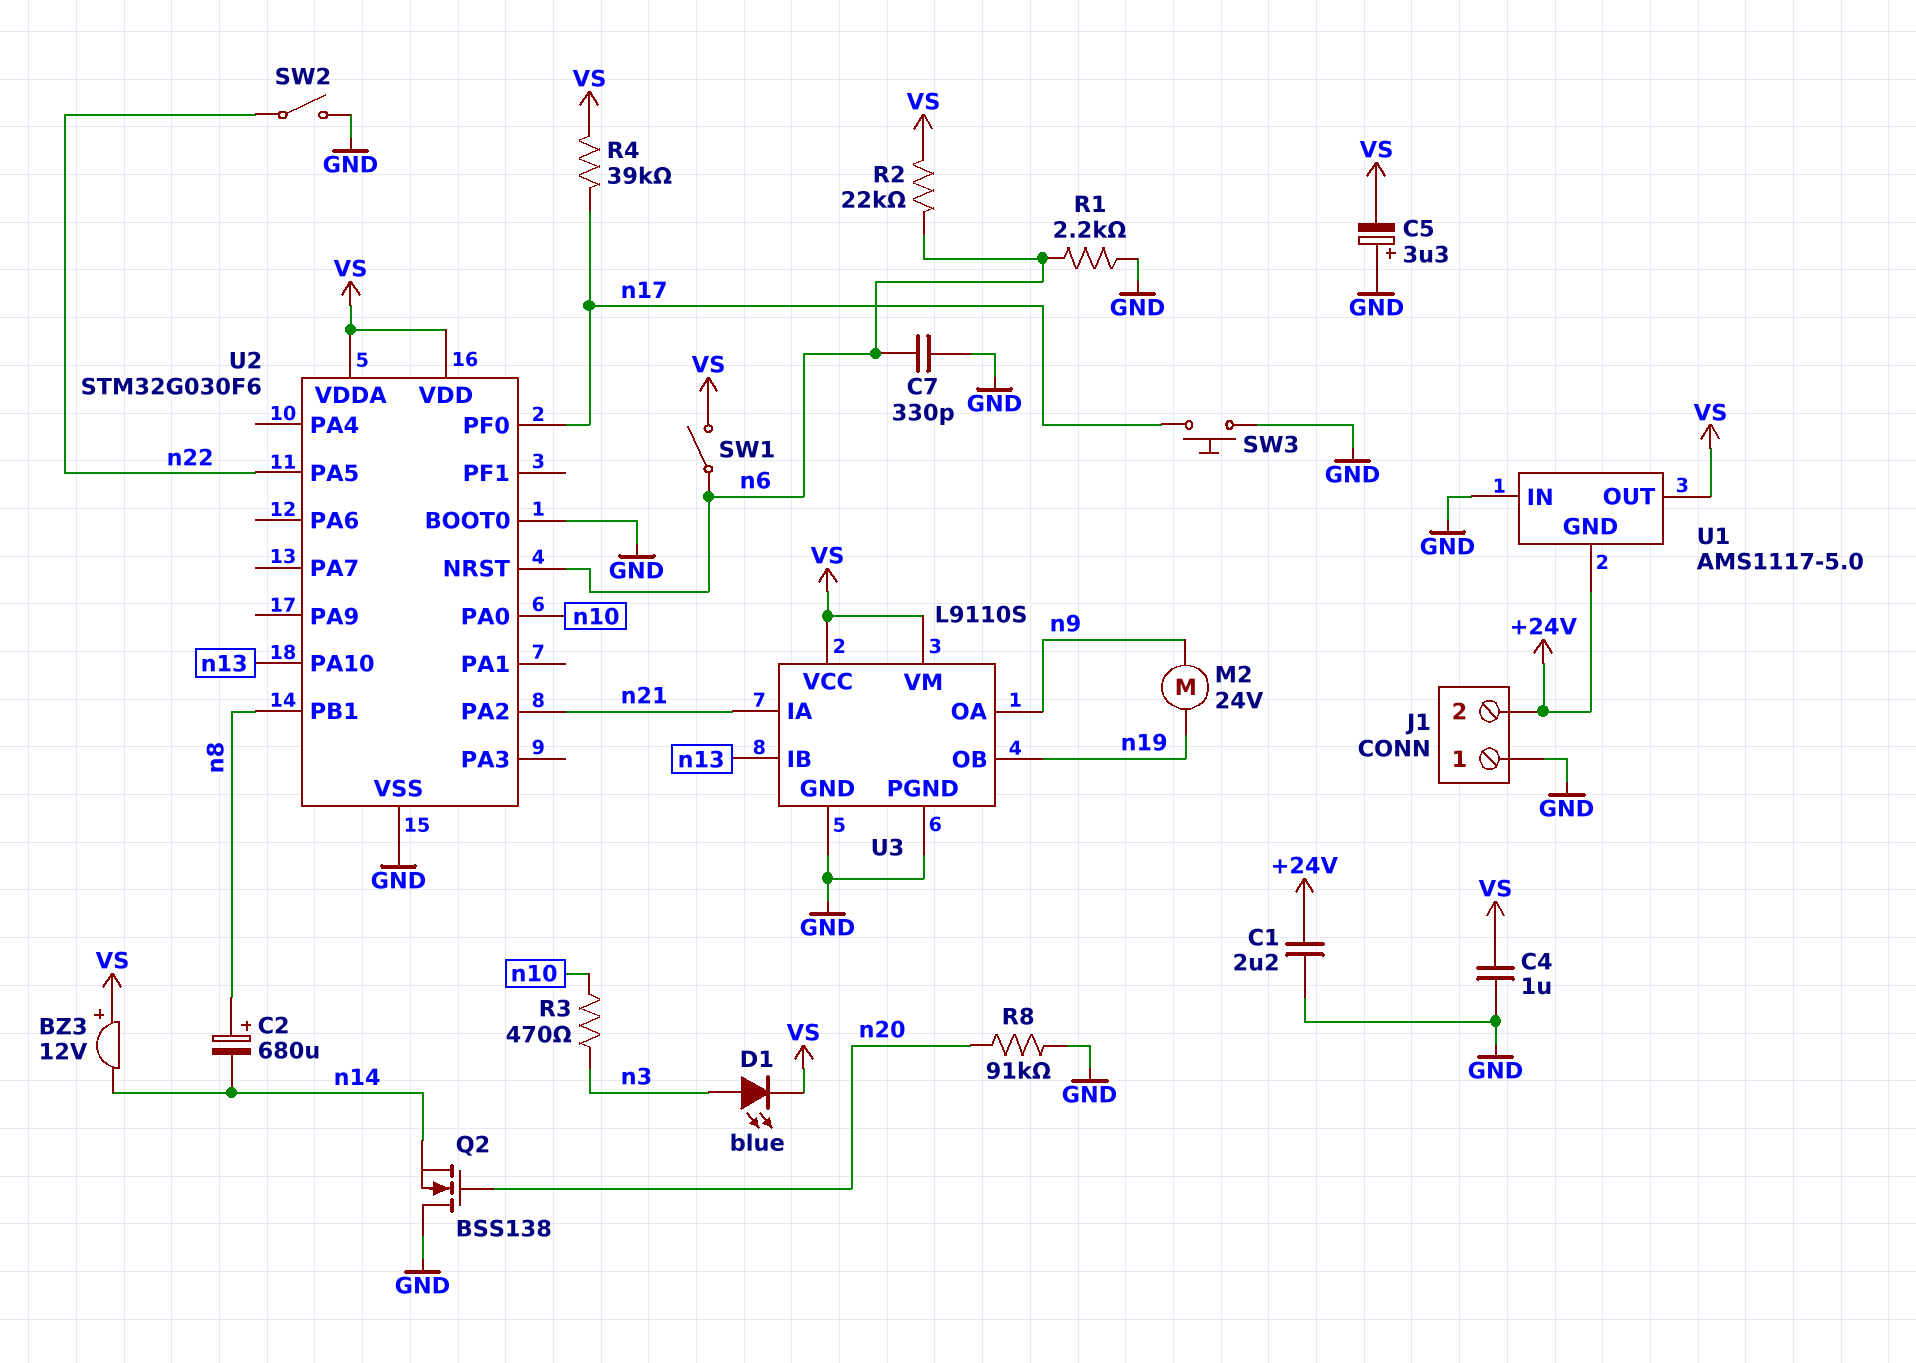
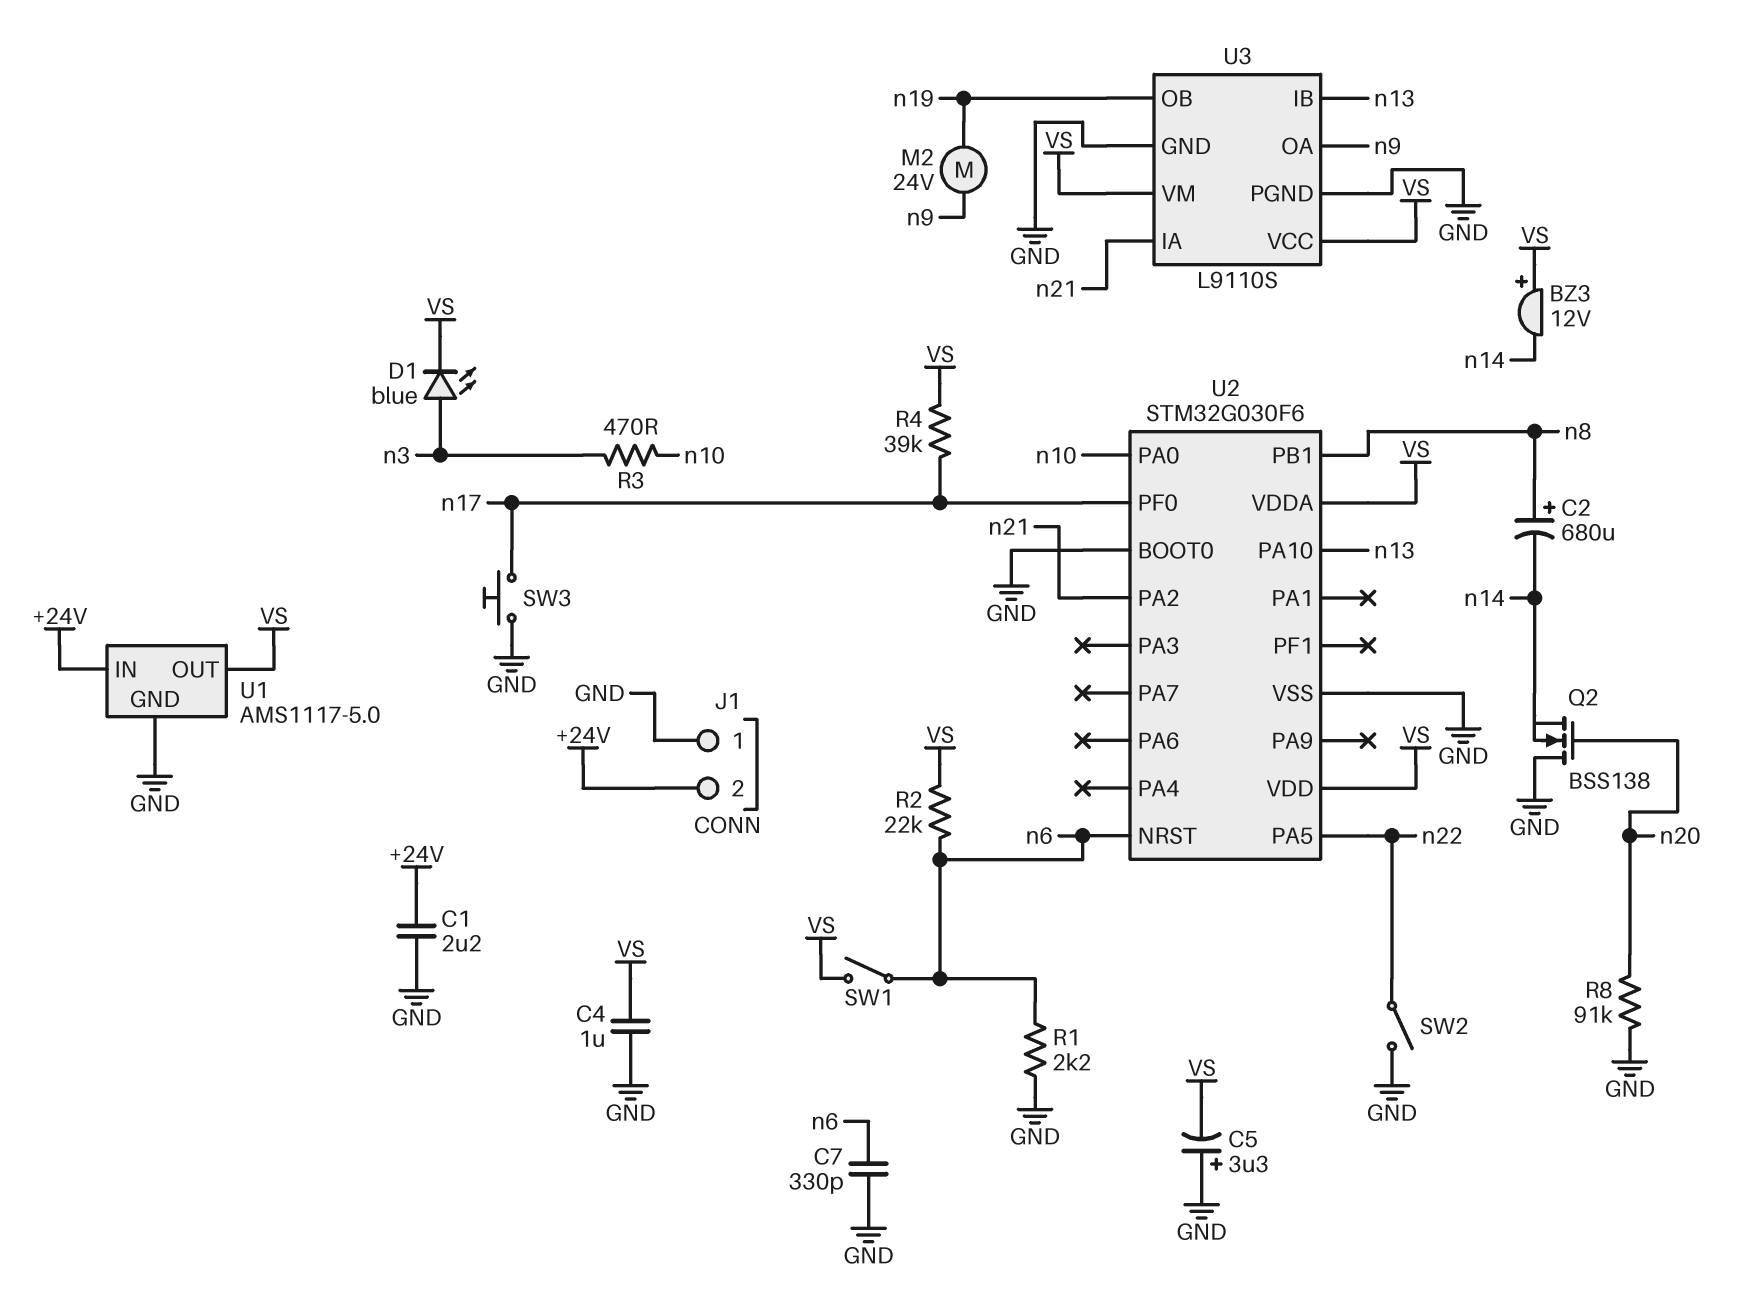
U1 pin GND: +24V -> GND
U1 pin IN: GND -> +24V

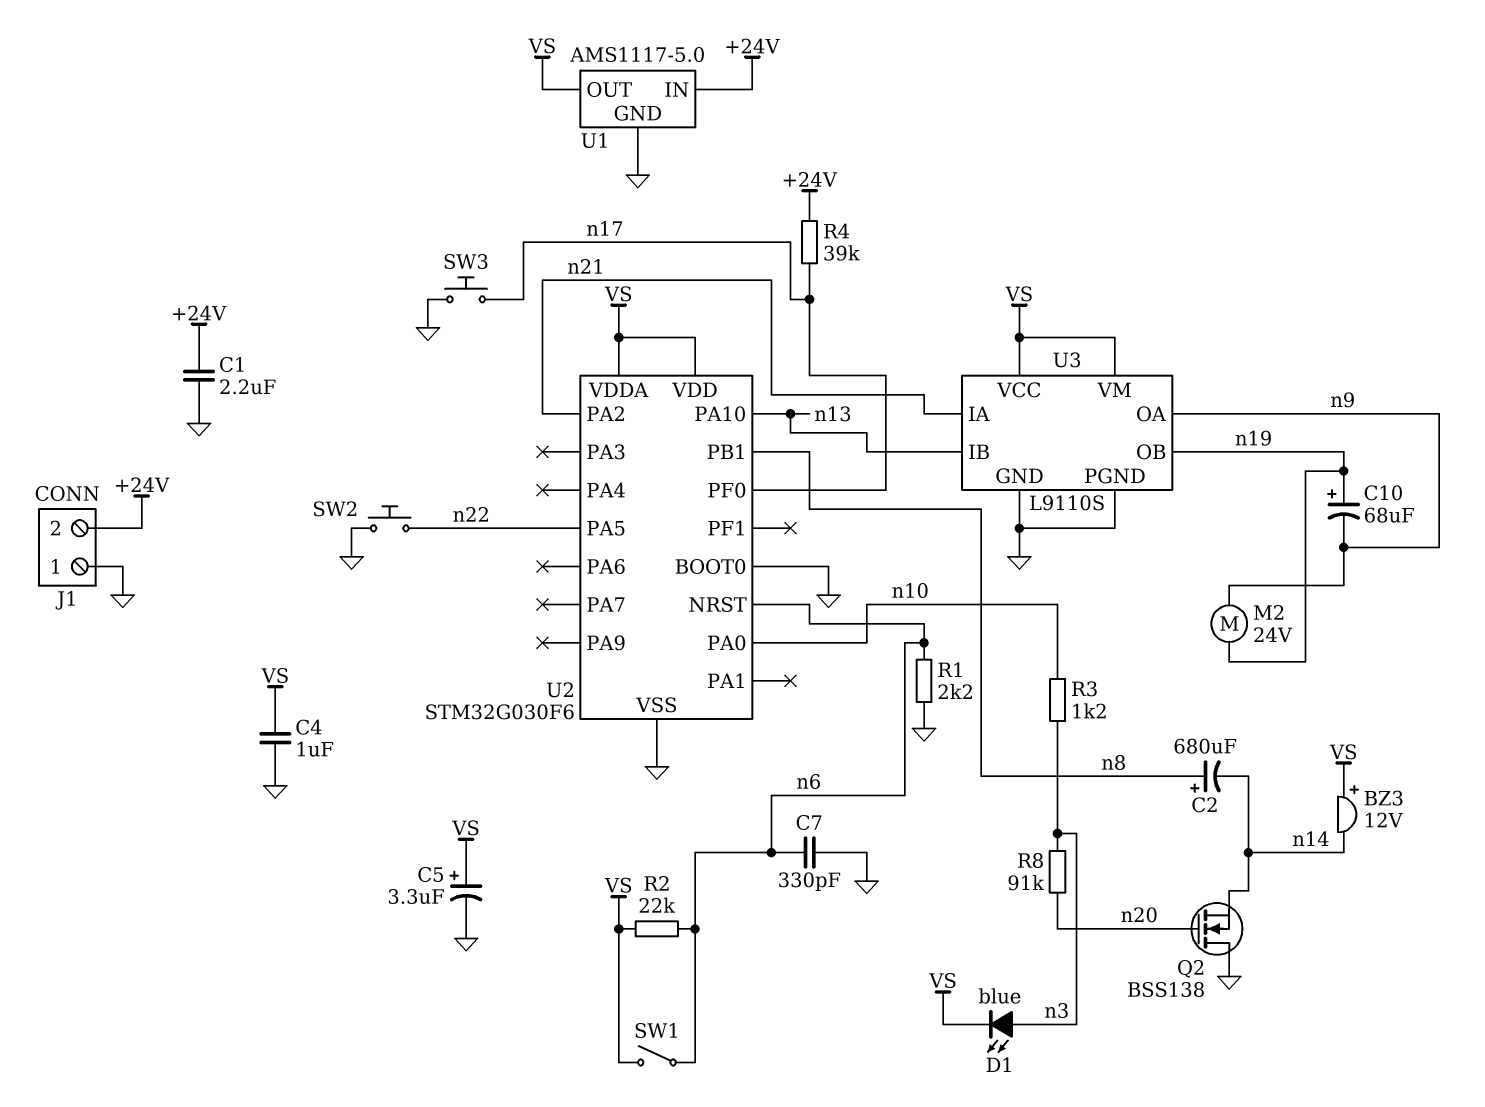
C5: 3.3uF (plus GND, minus VS) -> 3.3uF (plus VS, minus GND)
C10: none -> 68uF (plus n19, minus n9)
R3: 470 (n3, n10) -> 1.2k (n3, n10)
R4: 39k (VS, n17) -> 39k (+24V, n17)
R8: 91k (GND, n20) -> 91k (n3, n20)
SW2: switch (GND, n22) -> button (GND, n22)

